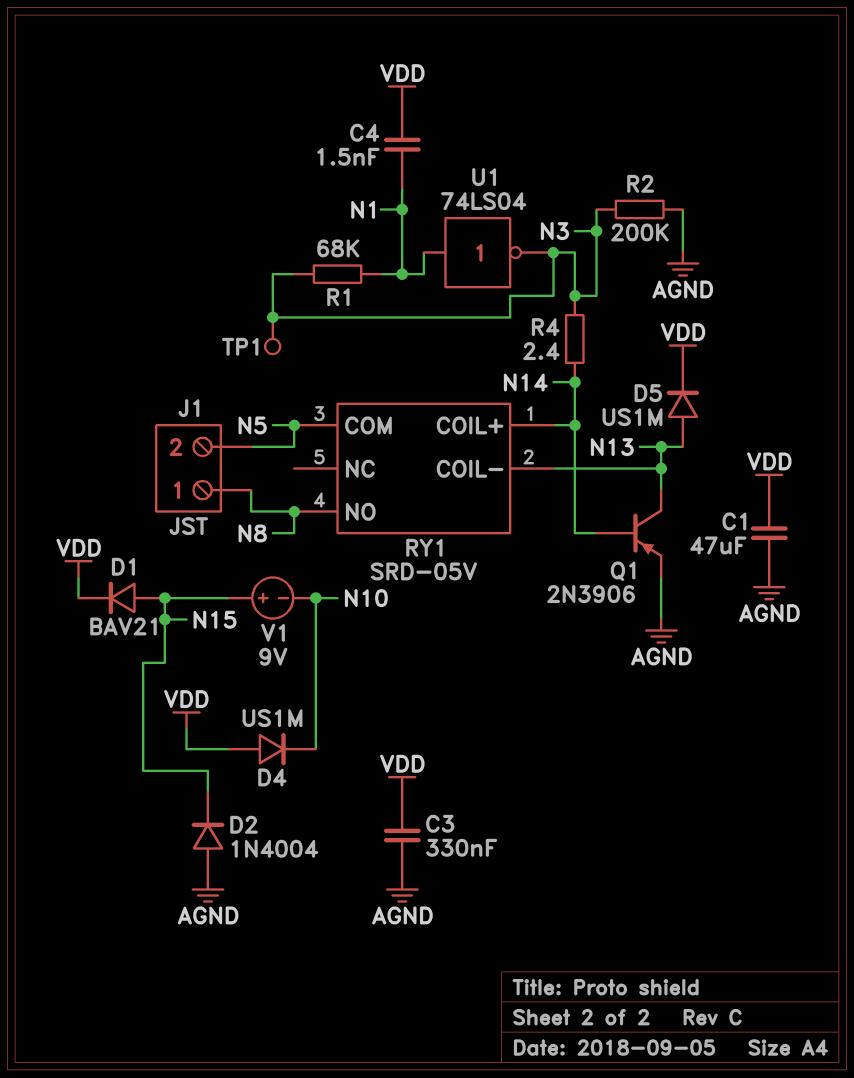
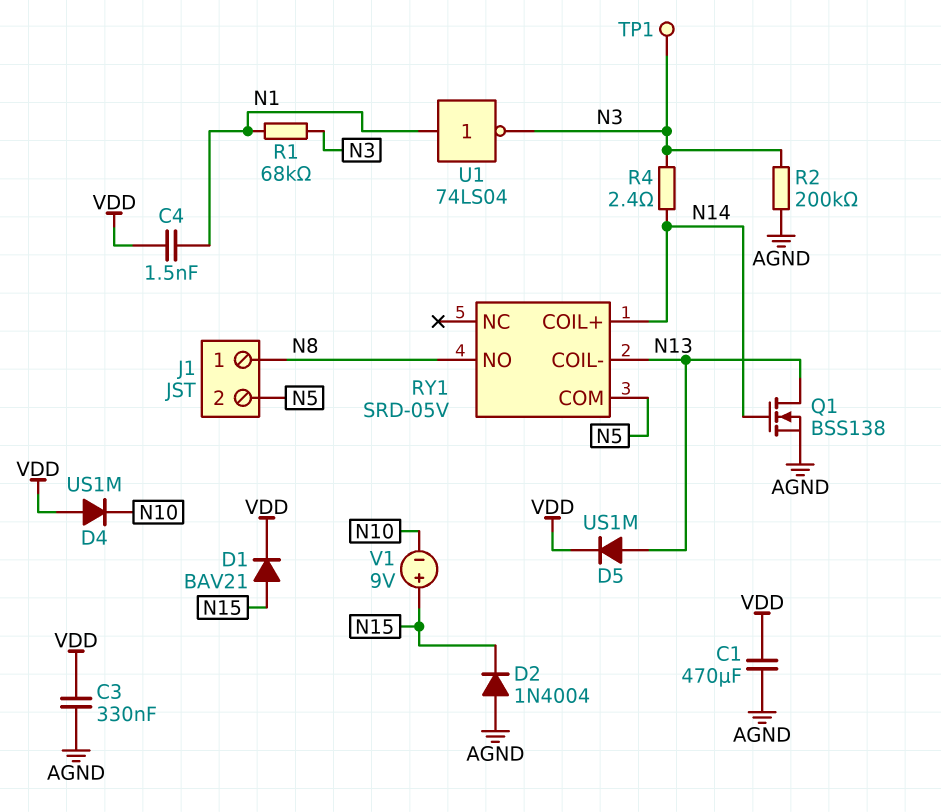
C1: 47uF (AGND, VDD) -> 470uF (AGND, VDD)
Q1: PNP 2N3906 (B N14, C N13, E AGND) -> NMOS BSS138 (G N14, D N13, S AGND)

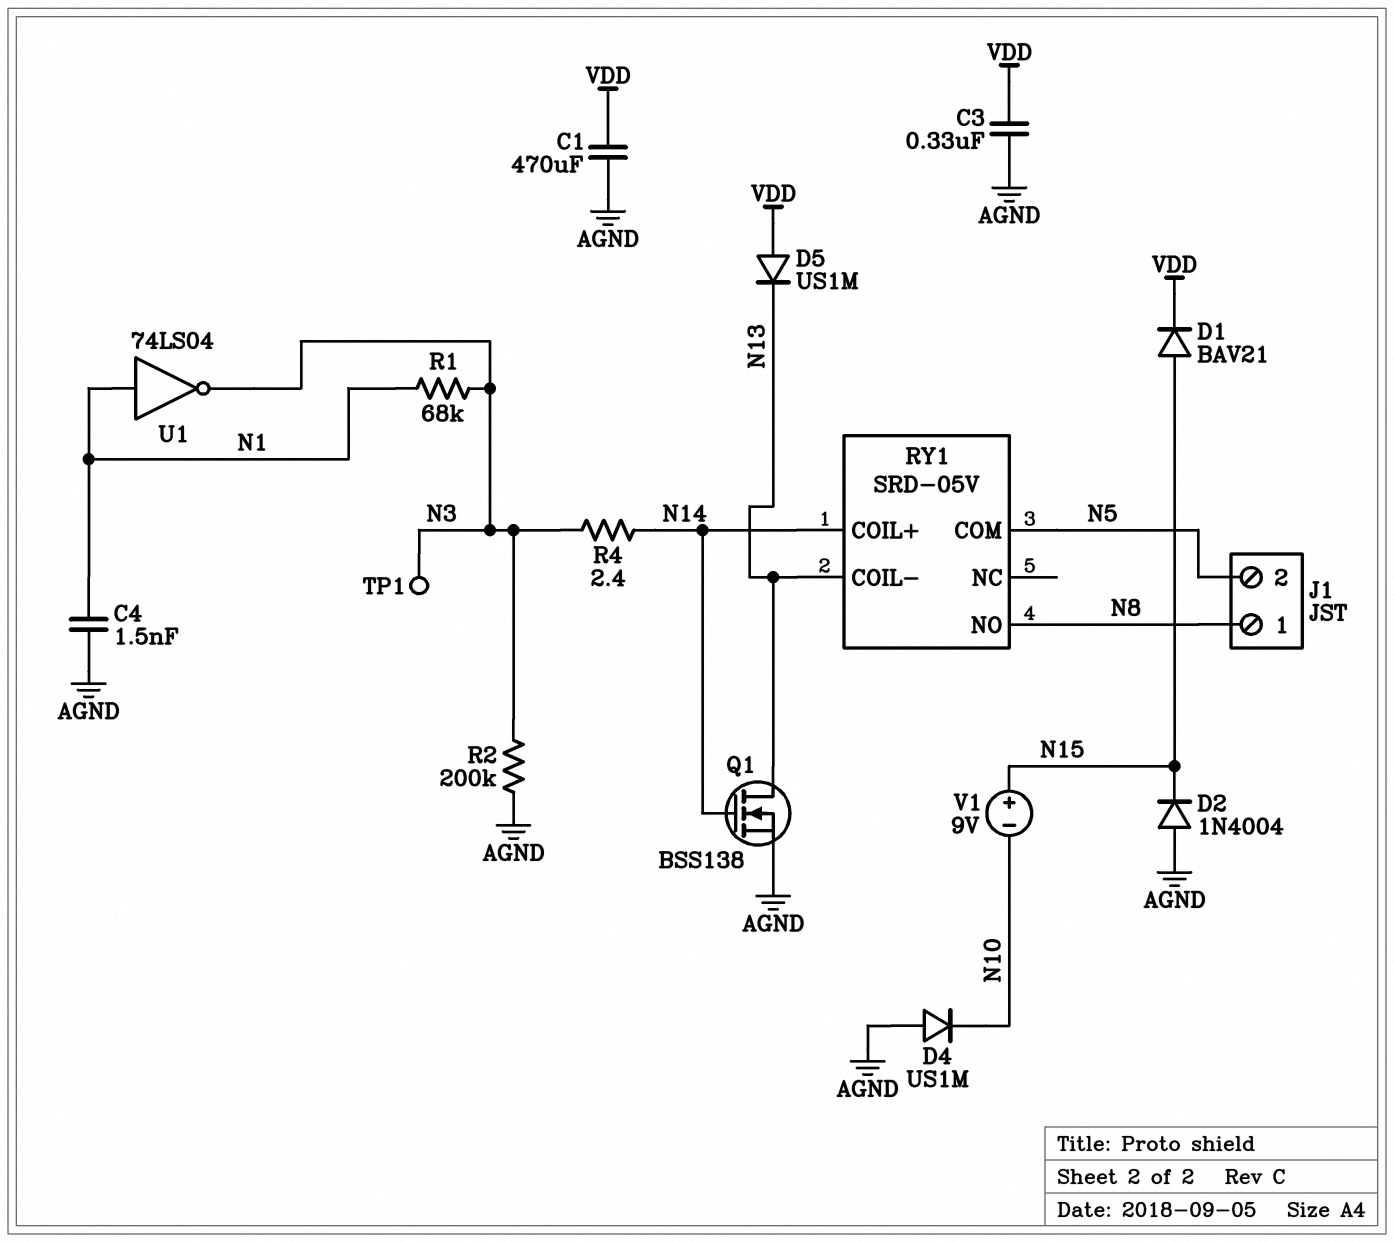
C4: 1.5nF (N1, VDD) -> 1.5nF (AGND, N1)
D4: diode US1M (A VDD, K N10) -> diode US1M (A AGND, K N10)
D5: diode US1M (A N13, K VDD) -> diode US1M (A VDD, K N13)

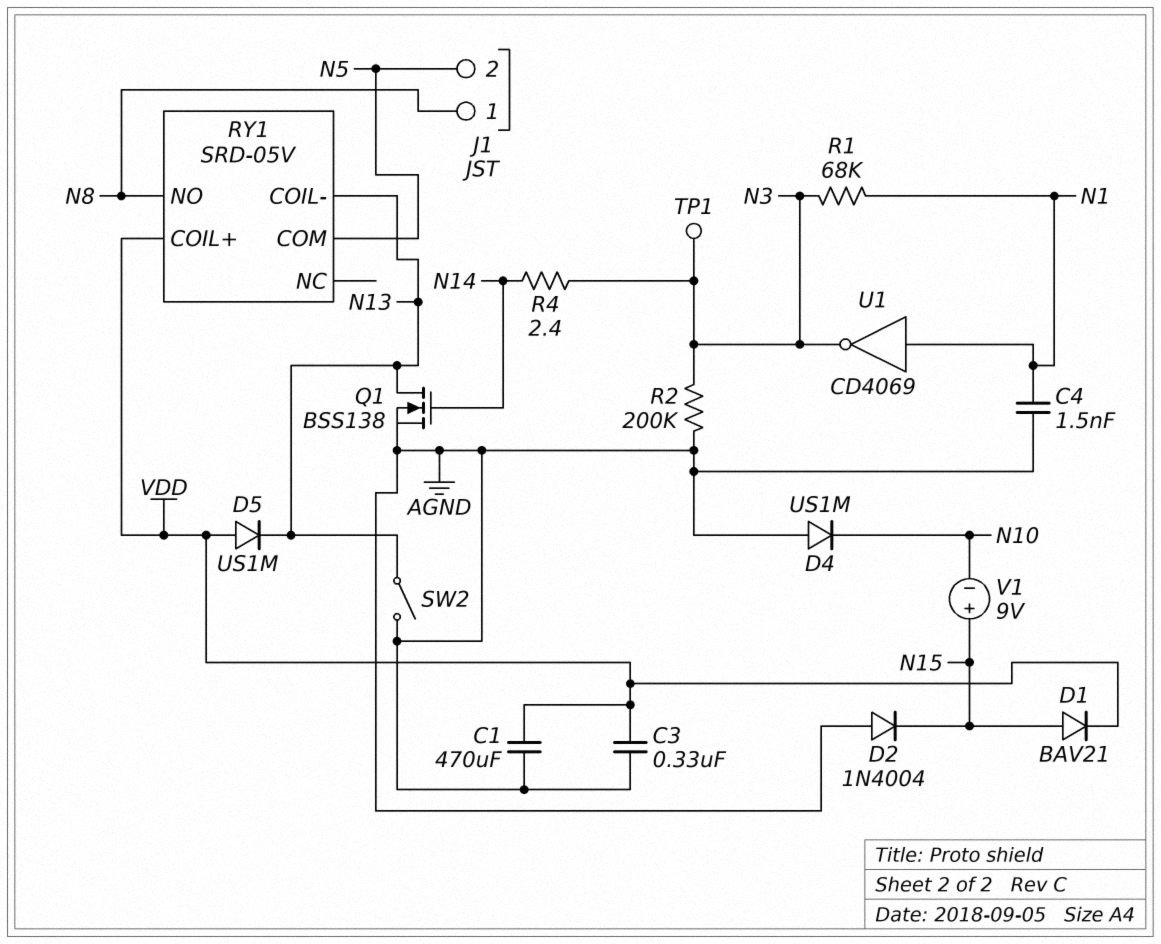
RY1 pin COIL+: N14 -> VDD
SW2: none -> switch (AGND, N13)
U1: NOT 74LS04 (in N1, out N3) -> NOT CD4069 (in N1, out N3)

